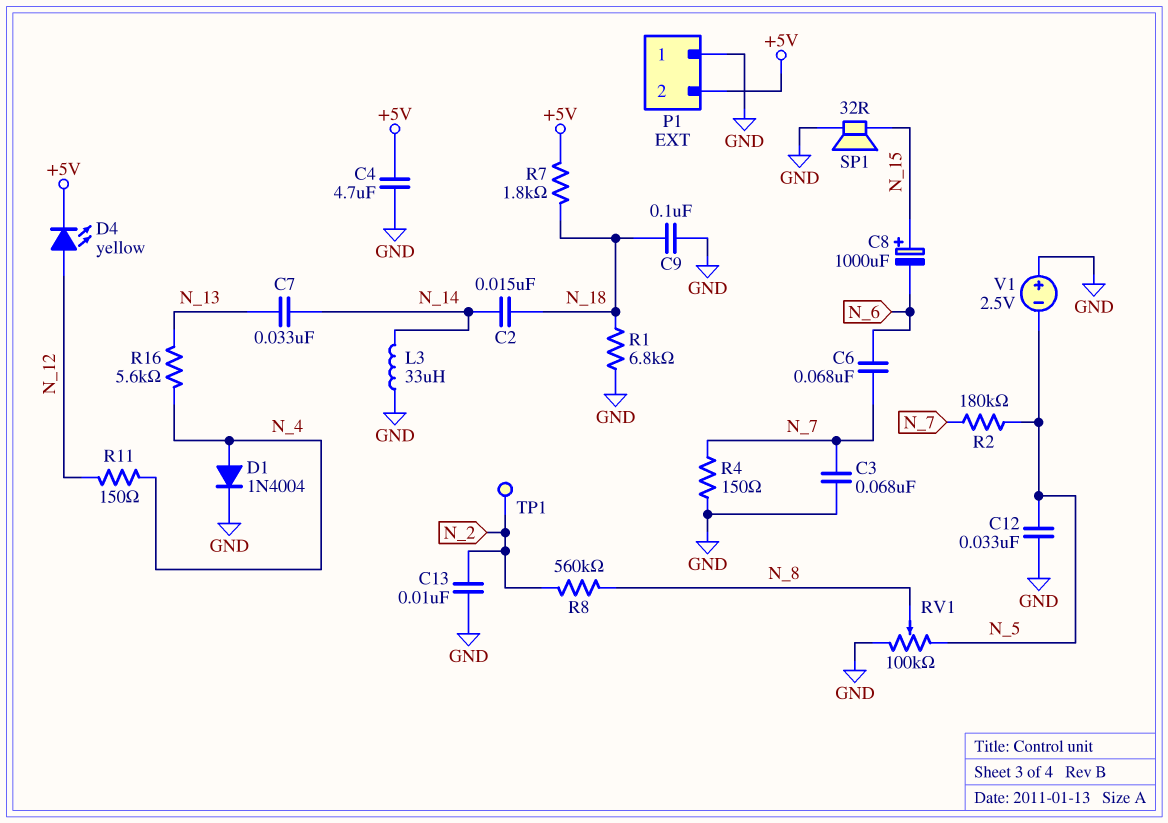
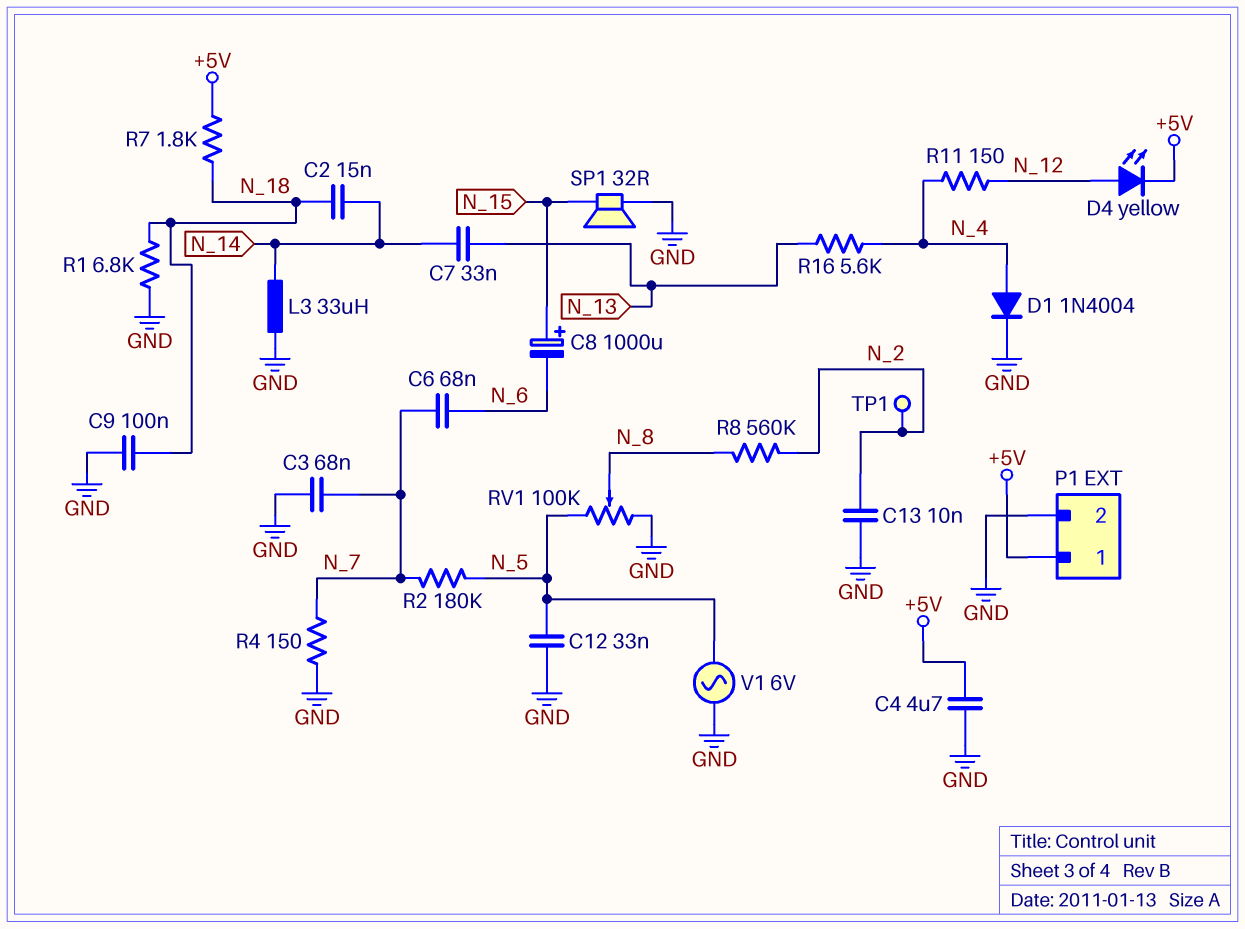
P1 pin 1: GND -> +5V
P1 pin 2: +5V -> GND
V1: 2.5V (plus GND, minus N_5) -> AC 6V (GND, N_5)

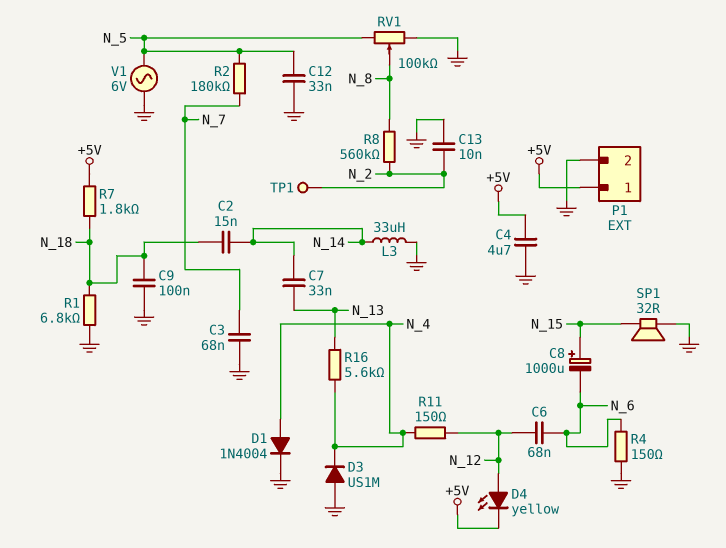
C6: 68nF (N_6, N_7) -> 68nF (N_6, N_12)
D3: none -> diode US1M (A GND, K N_4)
R4: 150 (GND, N_7) -> 150 (GND, N_6)

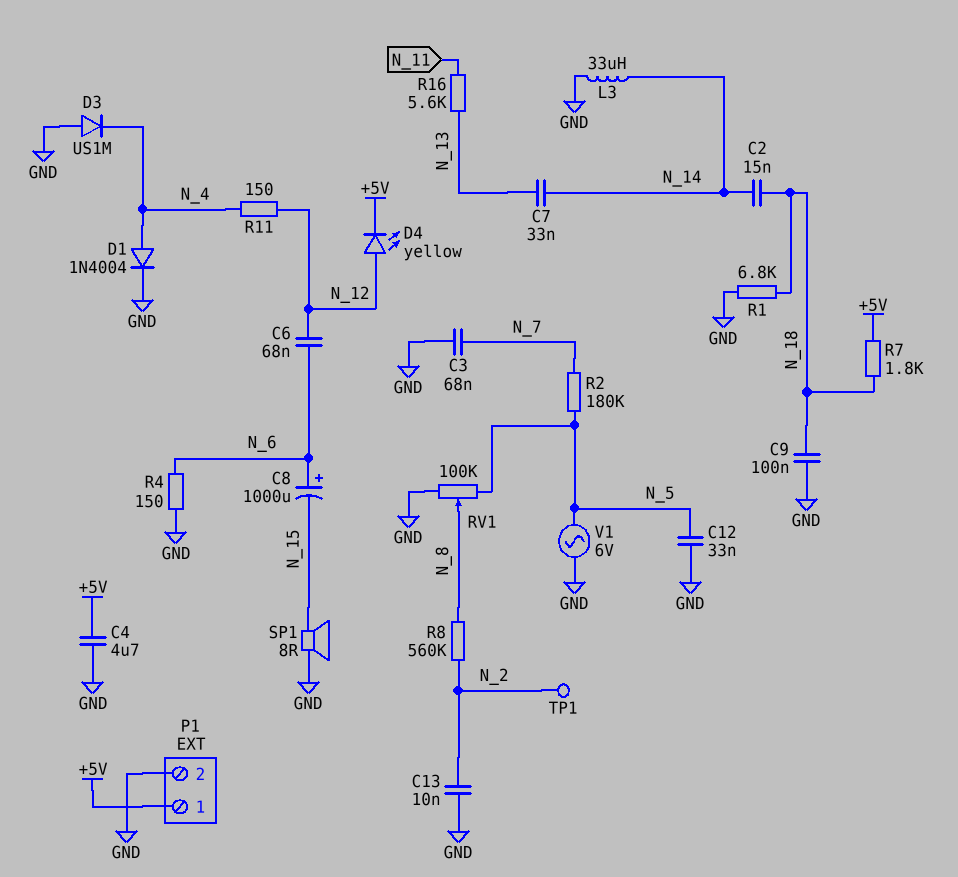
C8: 1000uF (plus N_15, minus N_6) -> 1000uF (plus N_6, minus N_15)
R16: 5.6k (N_4, N_13) -> 5.6k (N_11, N_13)
SP1: speaker 32R (GND, N_15) -> speaker 8R (GND, N_15)

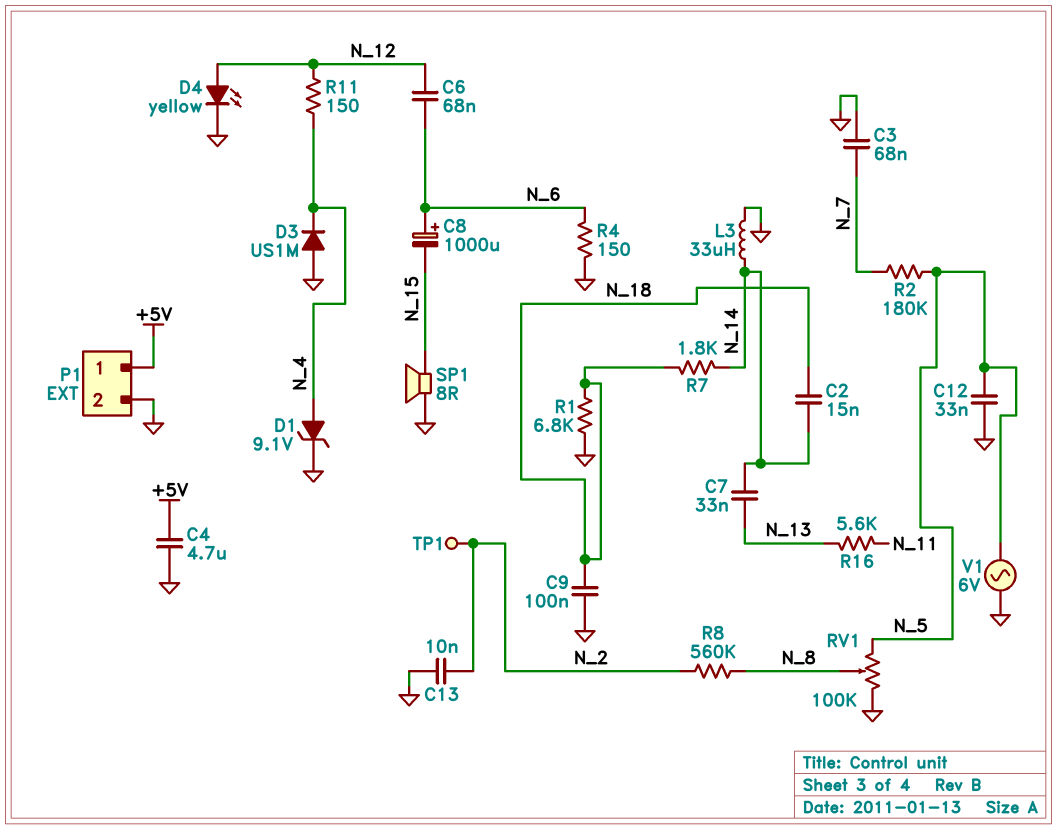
D1: diode 1N4004 (A N_4, K GND) -> zener 9.1V (A N_4, K GND)
D4: LED yellow (A N_12, K +5V) -> LED yellow (A N_12, K GND)
R7: 1.8k (+5V, N_18) -> 1.8k (N_14, N_18)

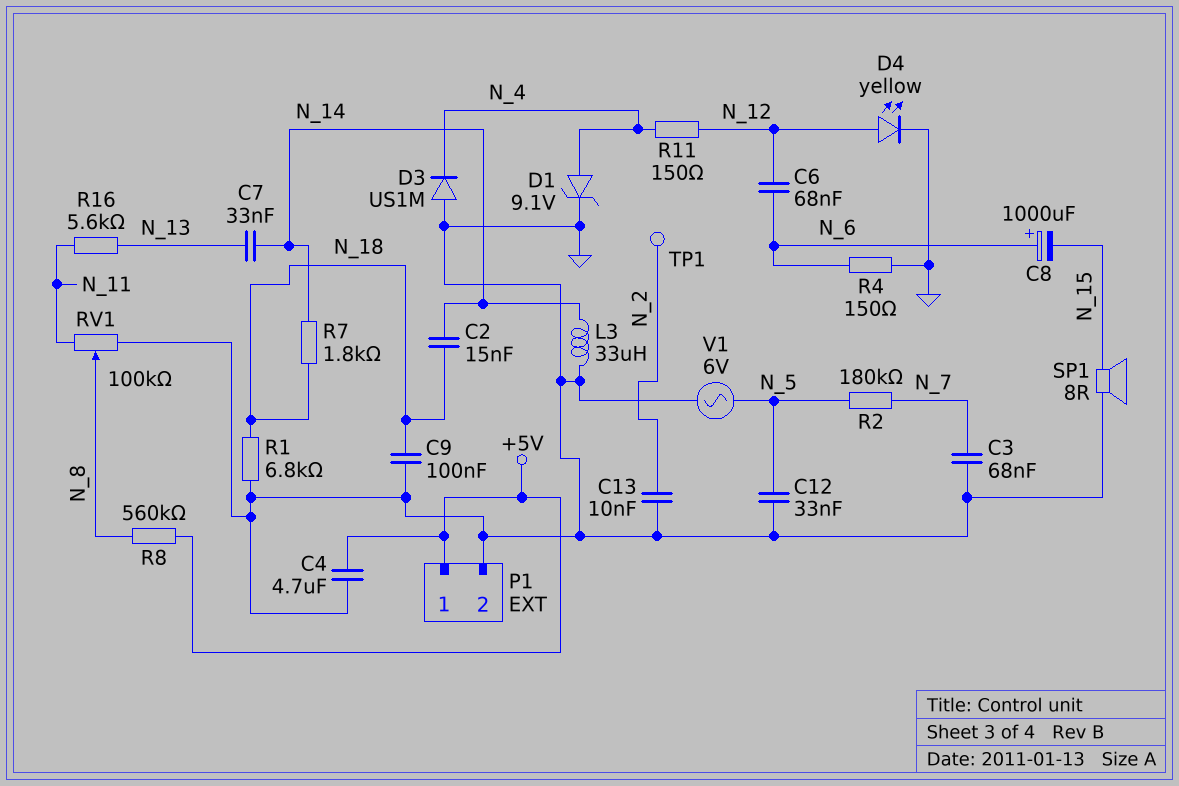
R8: 560k (N_2, N_8) -> 560k (+5V, N_8)
RV1: 100k (GND, N_5, wiper N_8) -> 100k (GND, N_11, wiper N_8)

